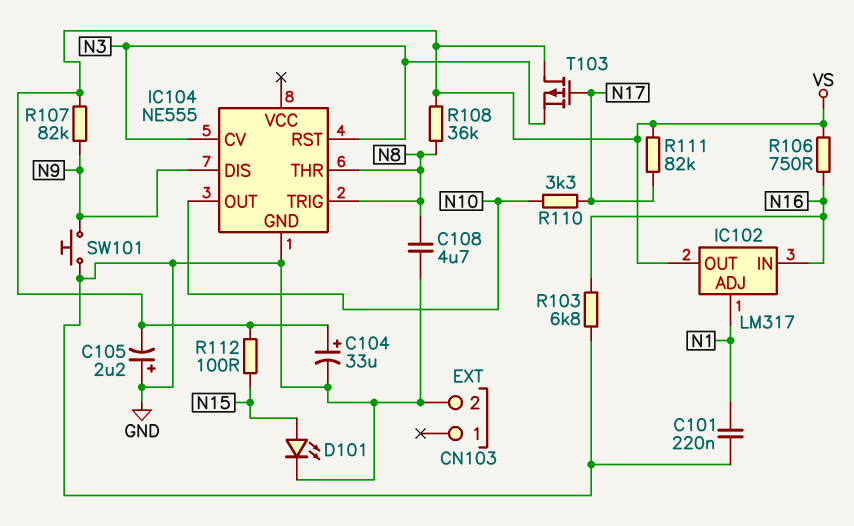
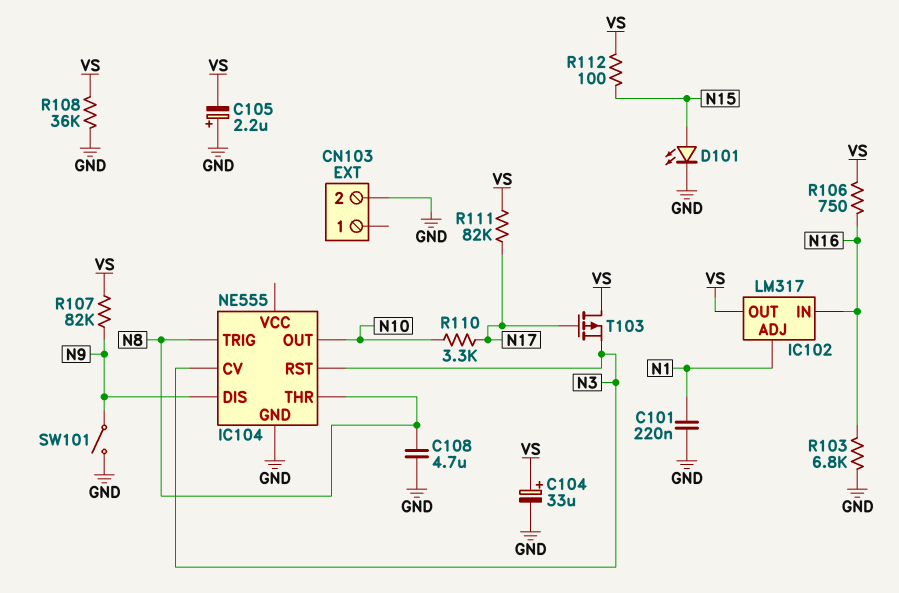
R108: 36k (N8, VS) -> 36k (GND, VS)
SW101: button (GND, N9) -> switch (GND, N9)

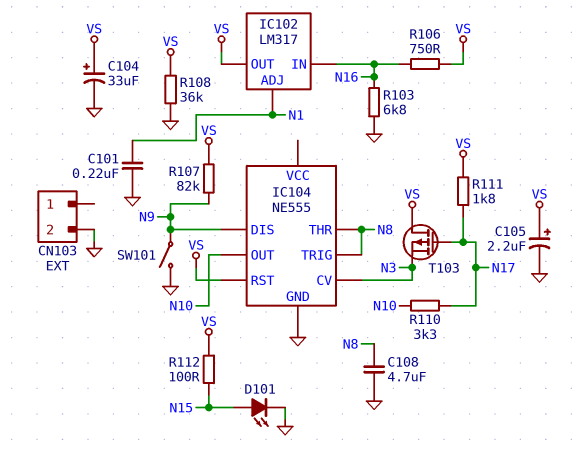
C105: 2.2uF (plus GND, minus VS) -> 2.2uF (plus VS, minus GND)
IC104 pin RST: N3 -> VS
R111: 82k (N17, VS) -> 1.8k (N17, VS)

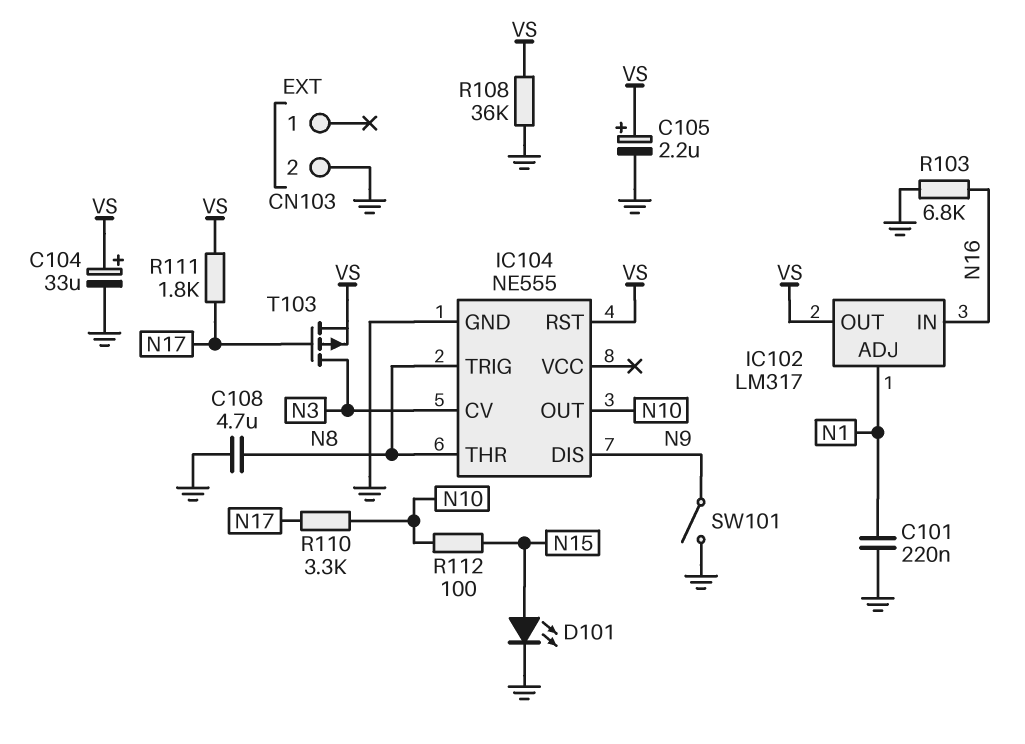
R106: 750 (N16, VS) -> none
R107: 82k (N9, VS) -> none
R112: 100 (N15, VS) -> 100 (N10, N15)
T103: PMOS (G N17, D VS, S N3) -> PMOS (G N17, D N3, S VS)

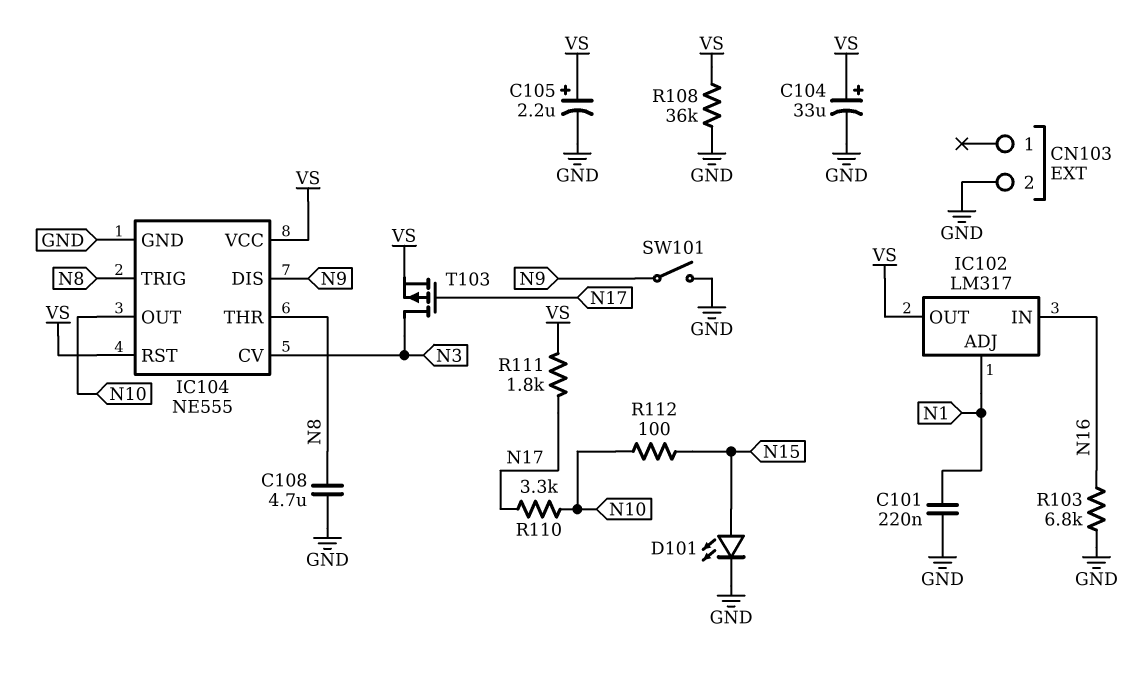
IC104 pin VCC: none -> VS

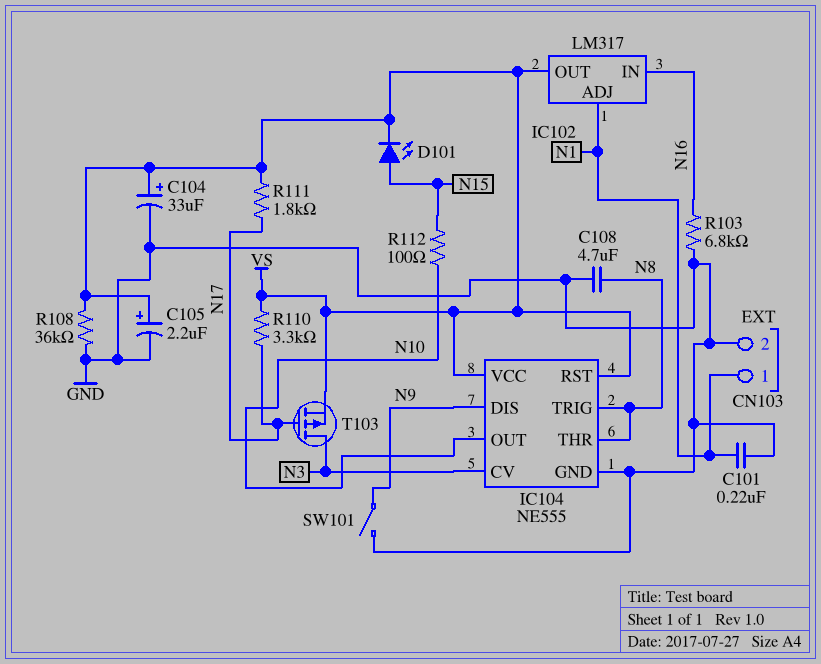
CN103 pin 1: none -> N1
D101: LED (A N15, K GND) -> LED (A N15, K VS)
R110: 3.3k (N10, N17) -> 3.3k (N17, VS)

